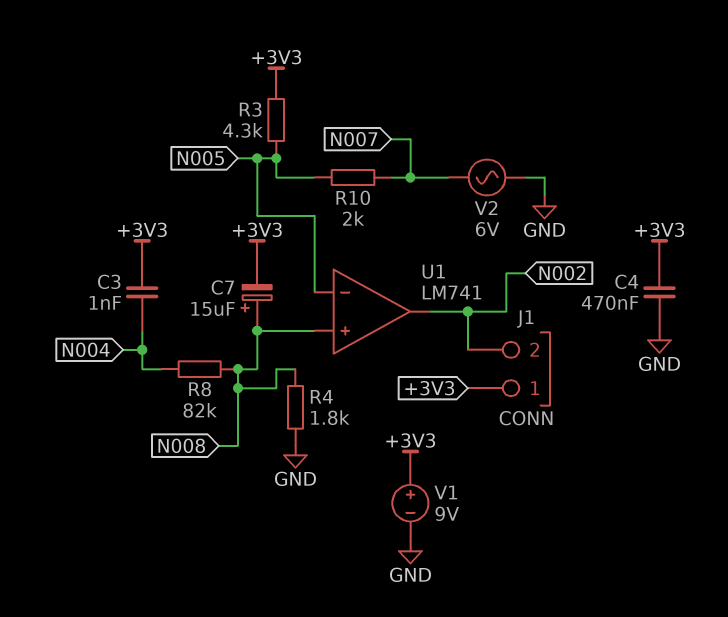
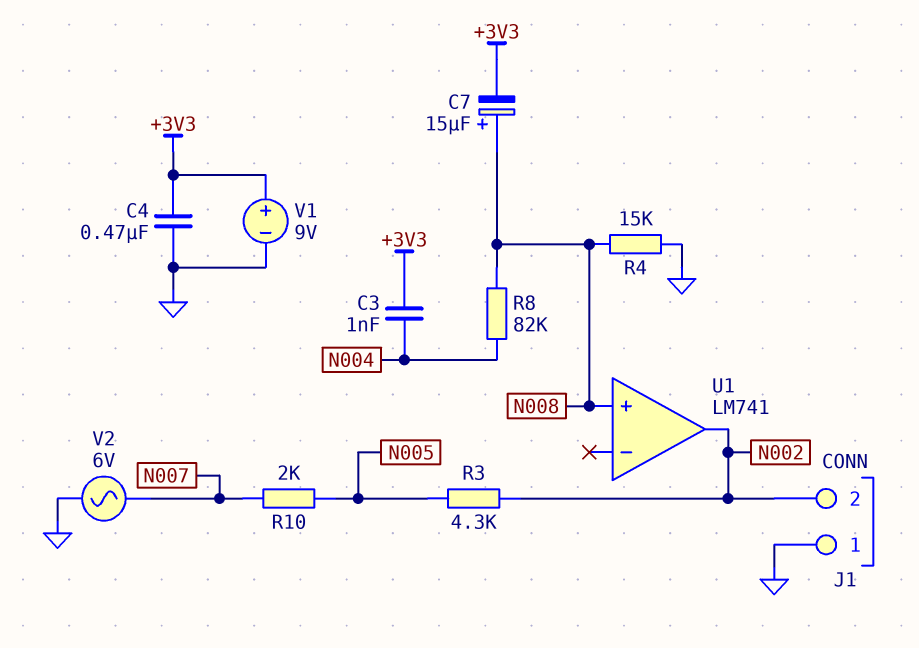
J1 pin 1: +3V3 -> GND
R3: 4.3k (+3V3, N005) -> 4.3k (N002, N005)
R4: 1.8k (GND, N008) -> 15k (GND, N008)
U1 pin in-: N005 -> none

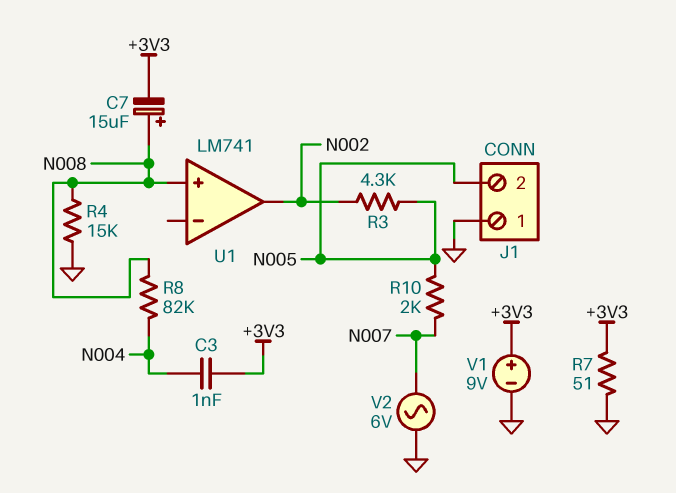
C4: 470nF (+3V3, GND) -> none
J1 pin 2: N002 -> N005
R7: none -> 51 (+3V3, GND)

